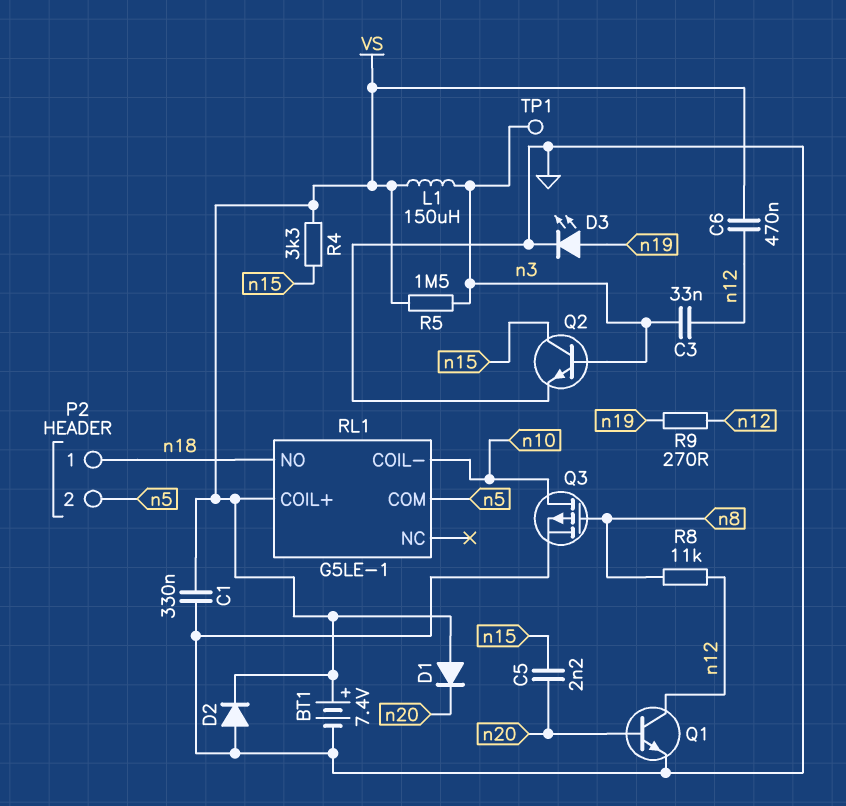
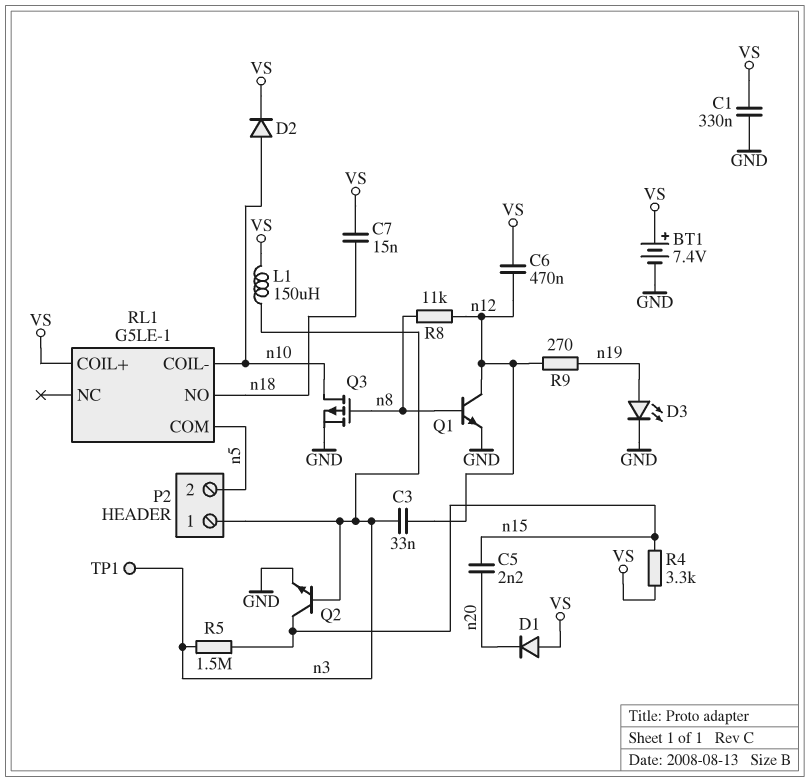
C7: none -> 15nF (VS, n18)
D2: diode (A GND, K VS) -> diode (A n10, K VS)
P2 pin 1: n18 -> n3
Q1: NPN (B n20, C n12, E GND) -> NPN (B n8, C n12, E GND)
R5: 1.5M (VS, n3) -> 1.5M (n3, n15)

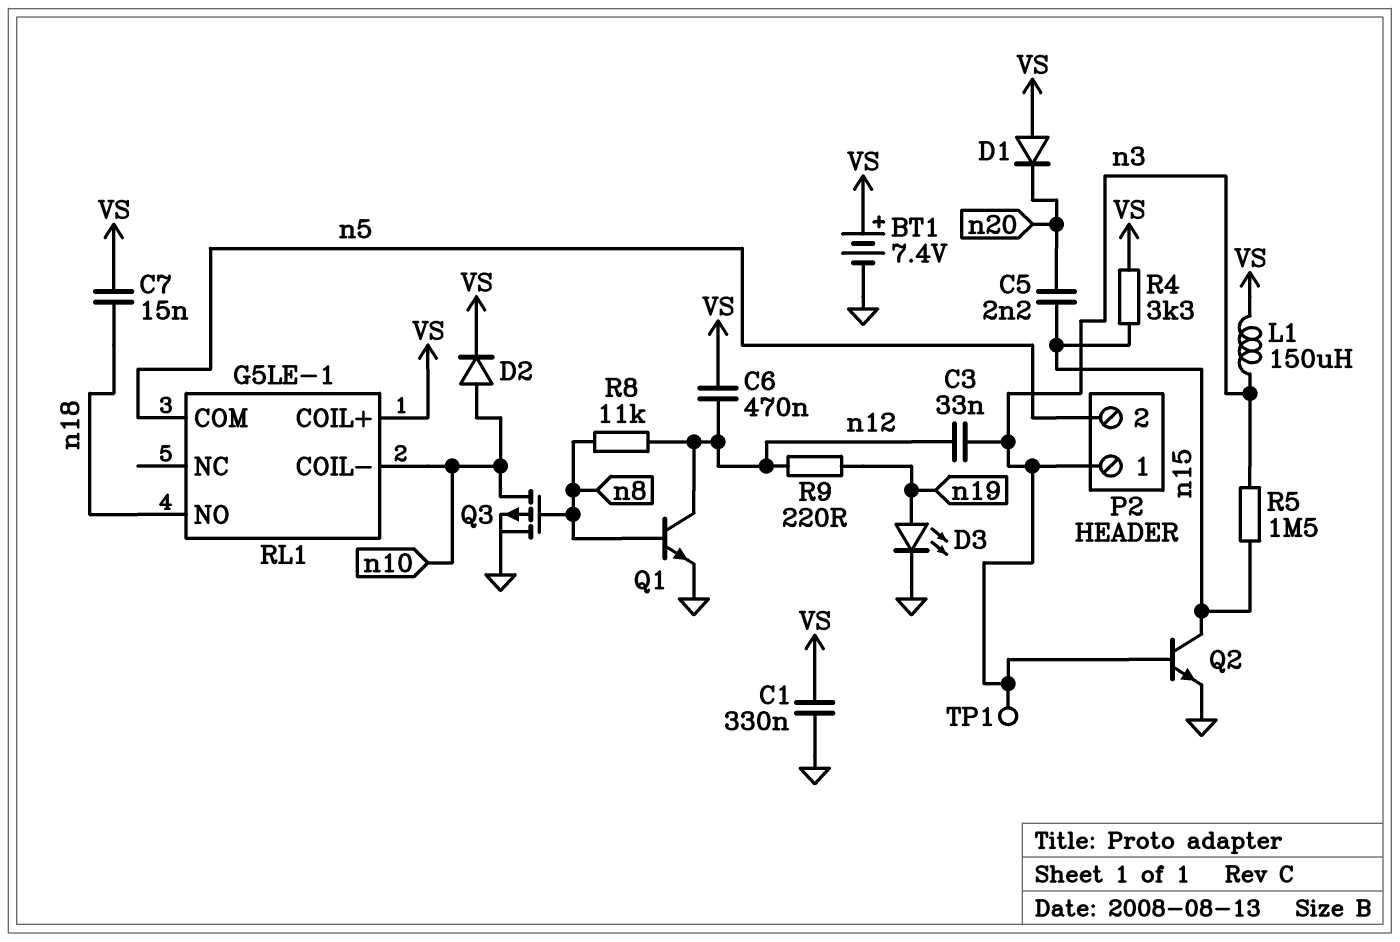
R9: 270 (n12, n19) -> 220 (n12, n19)

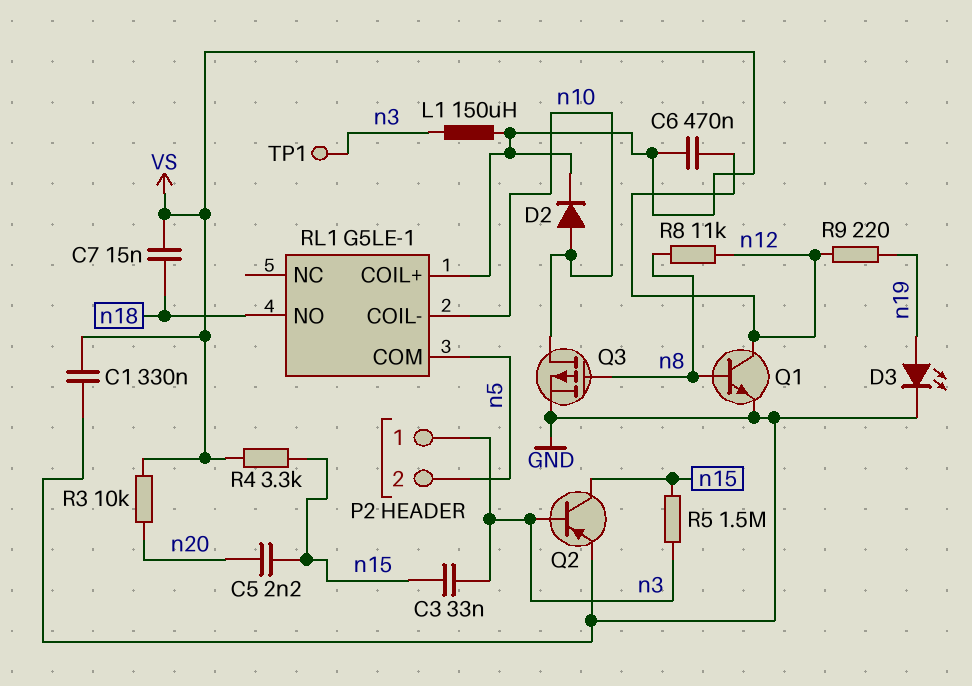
BT1: 7.4V (plus VS, minus GND) -> none
C3: 33nF (n3, n12) -> 33nF (n3, n15)
D1: diode (A VS, K n20) -> none
Q2: NPN (B n3, C n15, E GND) -> PNP (B n3, C n15, E GND)
R3: none -> 10k (VS, n20)

